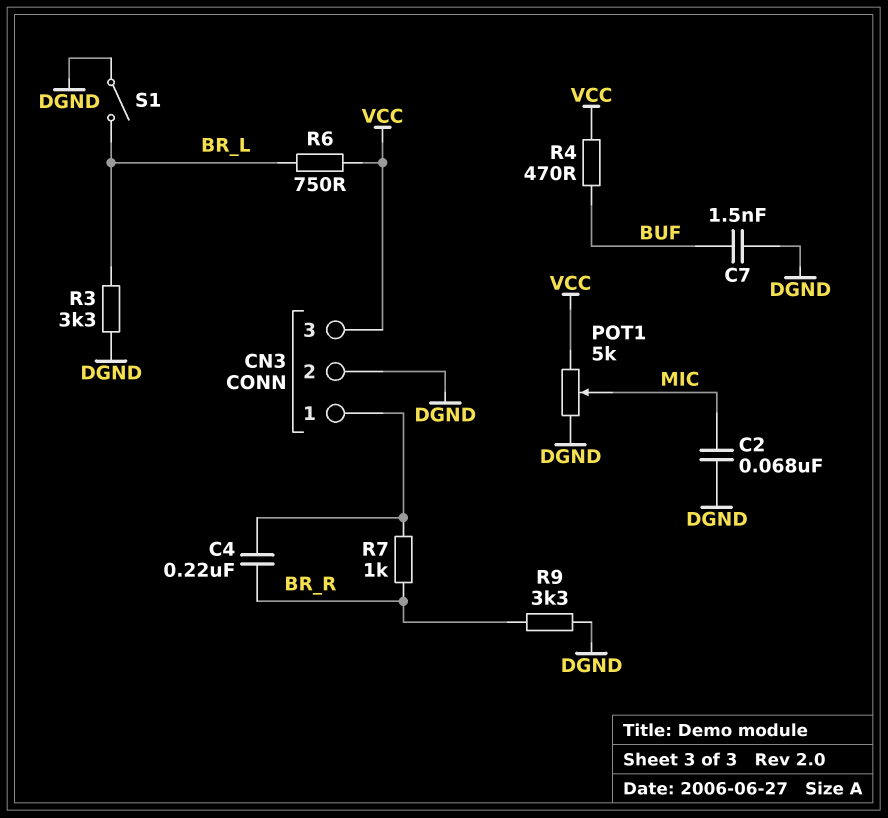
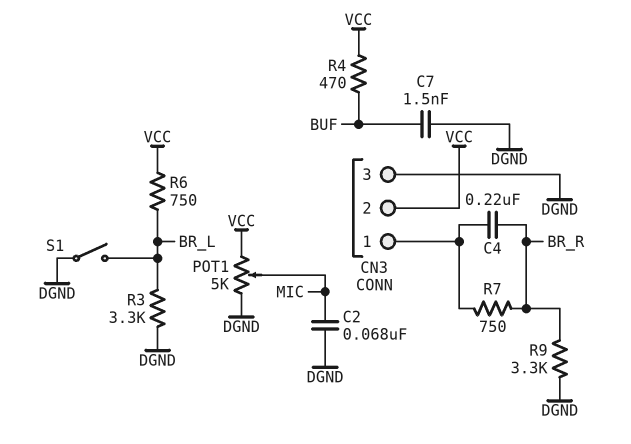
CN3 pin 2: DGND -> VCC
CN3 pin 3: VCC -> DGND
R7: 1k (BR_R, CN3/1) -> 750 (BR_R, CN3/1)

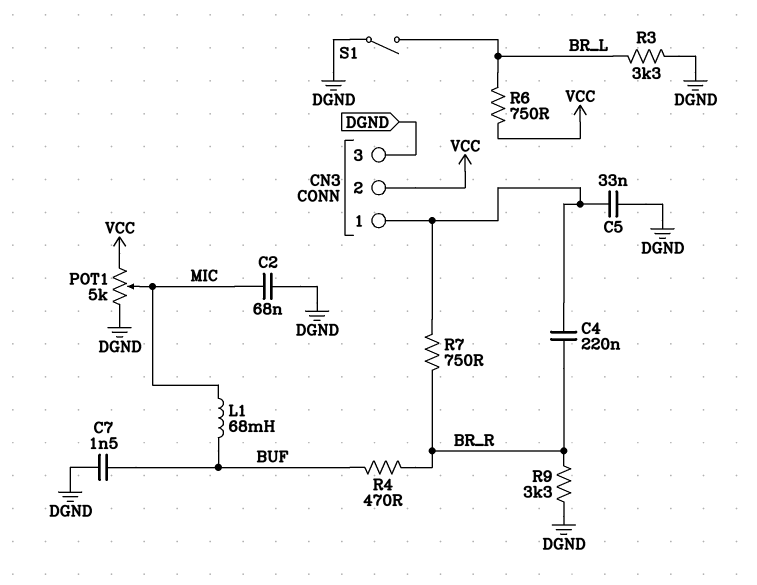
C5: none -> 33nF (CN3/1, DGND)
L1: none -> 68mH (BUF, MIC)
R4: 470 (BUF, VCC) -> 470 (BR_R, BUF)

